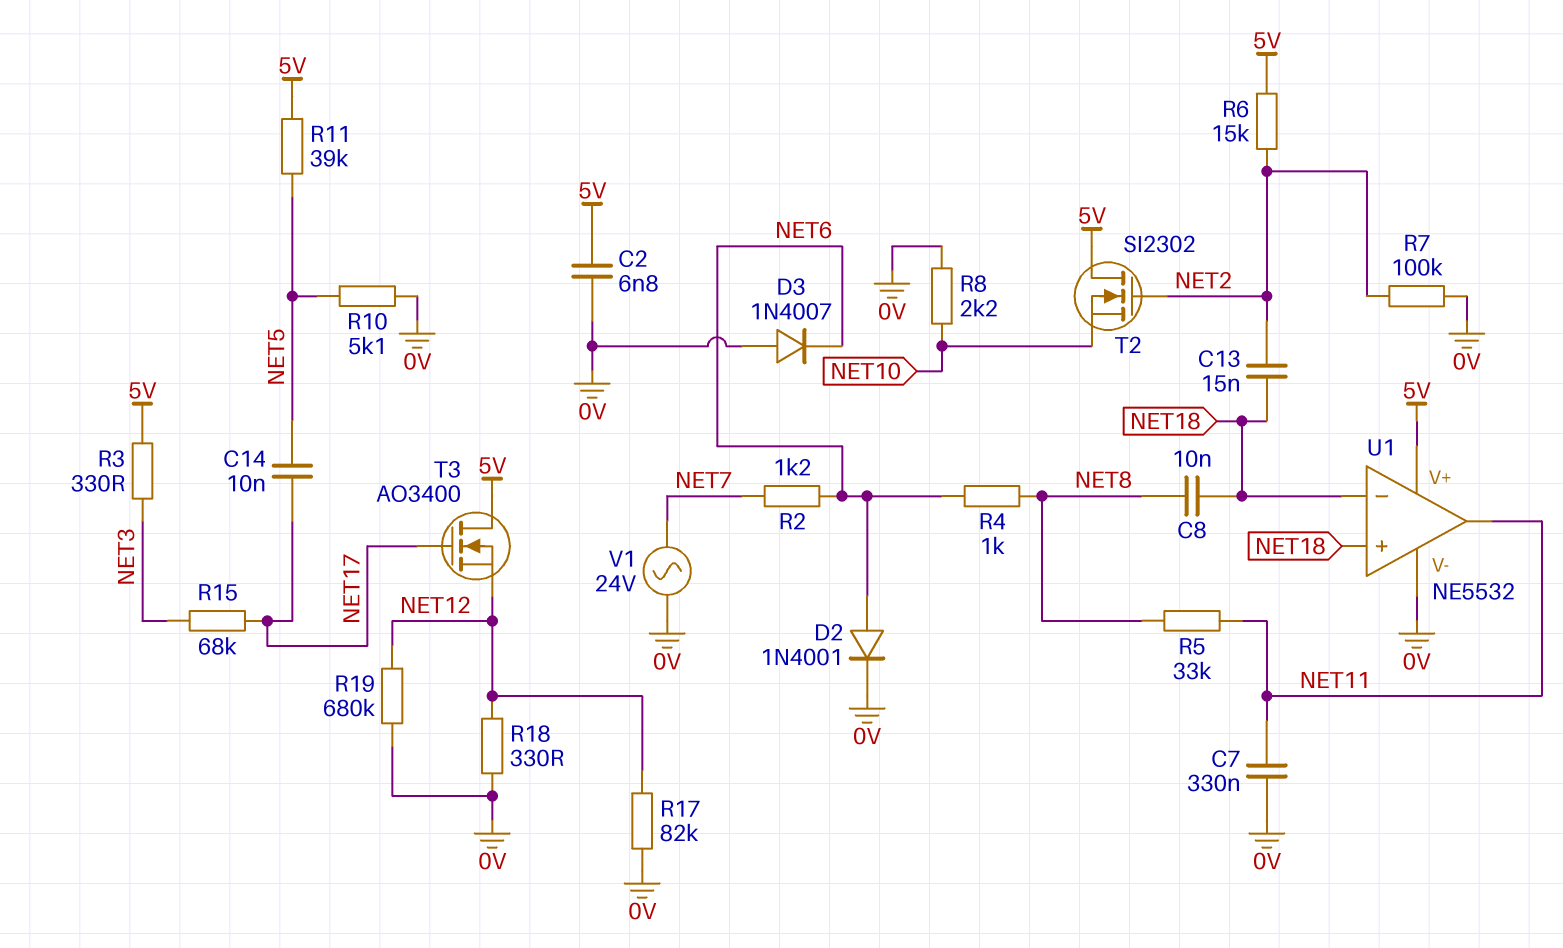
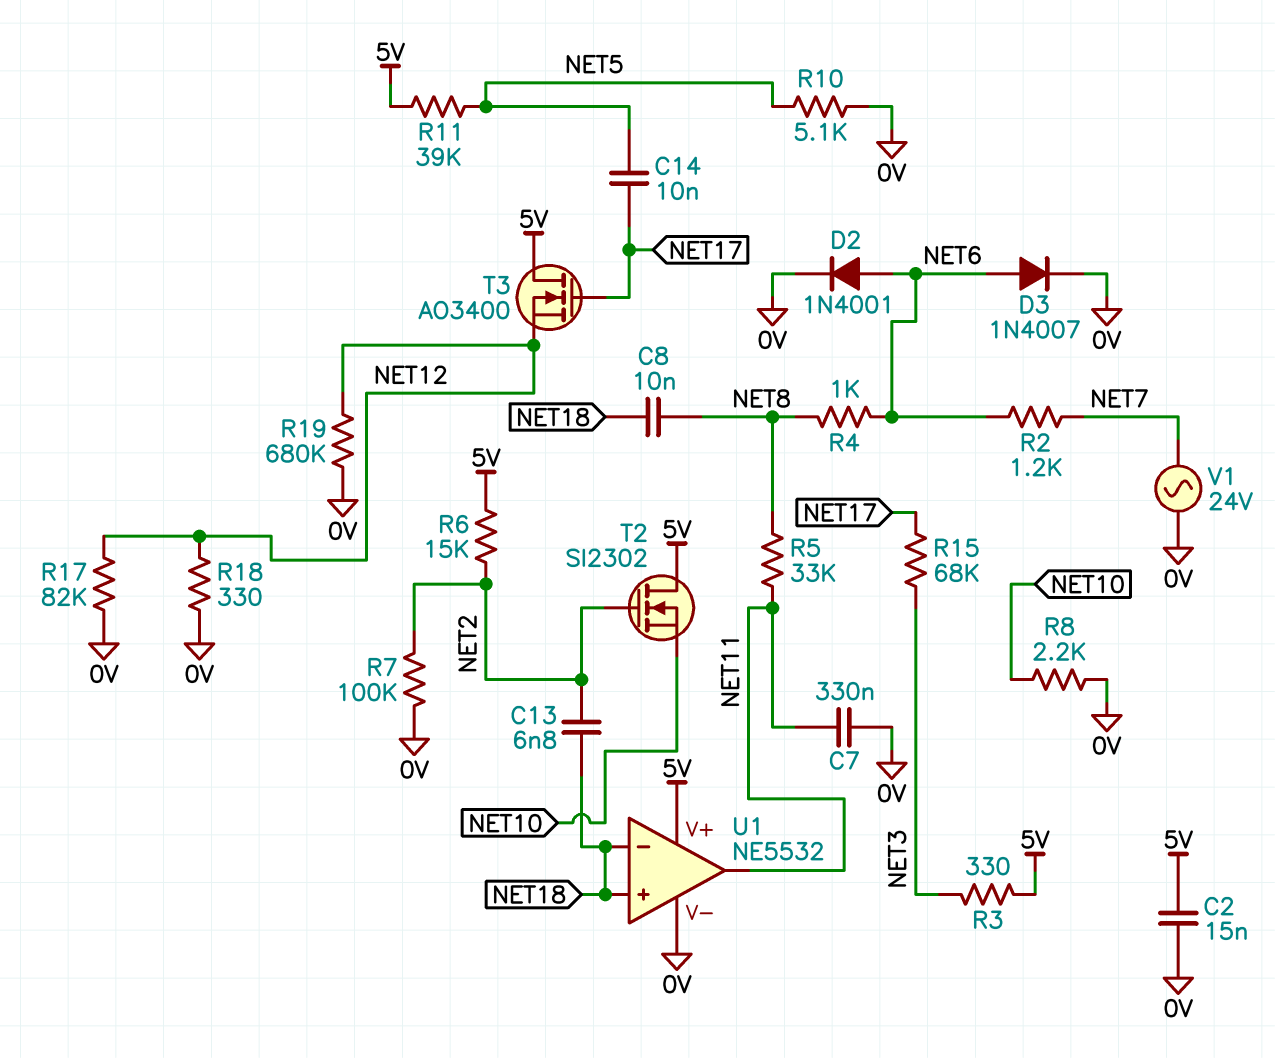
C2: 6.8nF (0V, 5V) -> 15nF (0V, 5V)
C13: 15nF (NET2, NET18) -> 6.8nF (NET2, NET18)
D3: diode 1N4007 (A 0V, K NET6) -> diode 1N4007 (A NET6, K 0V)

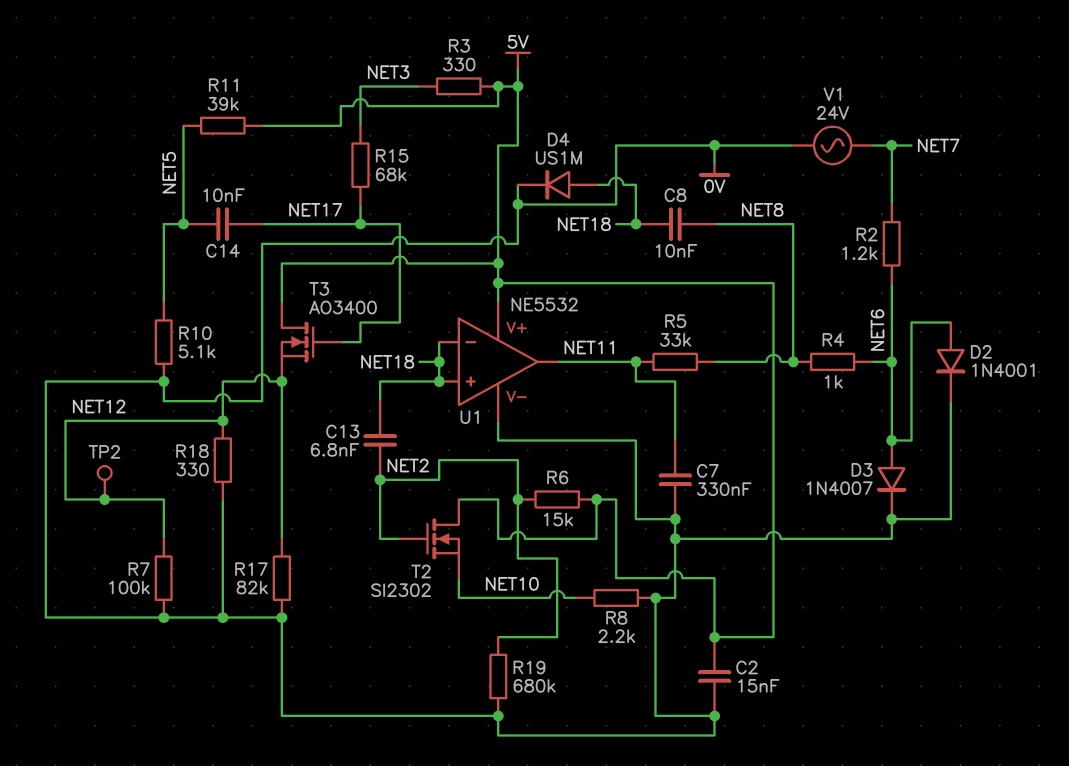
D4: none -> diode US1M (A NET18, K 0V)
R7: 100k (0V, NET2) -> 100k (0V, NET12)
R19: 680k (0V, NET12) -> 680k (0V, NET2)
TP2: none -> test point (NET12)

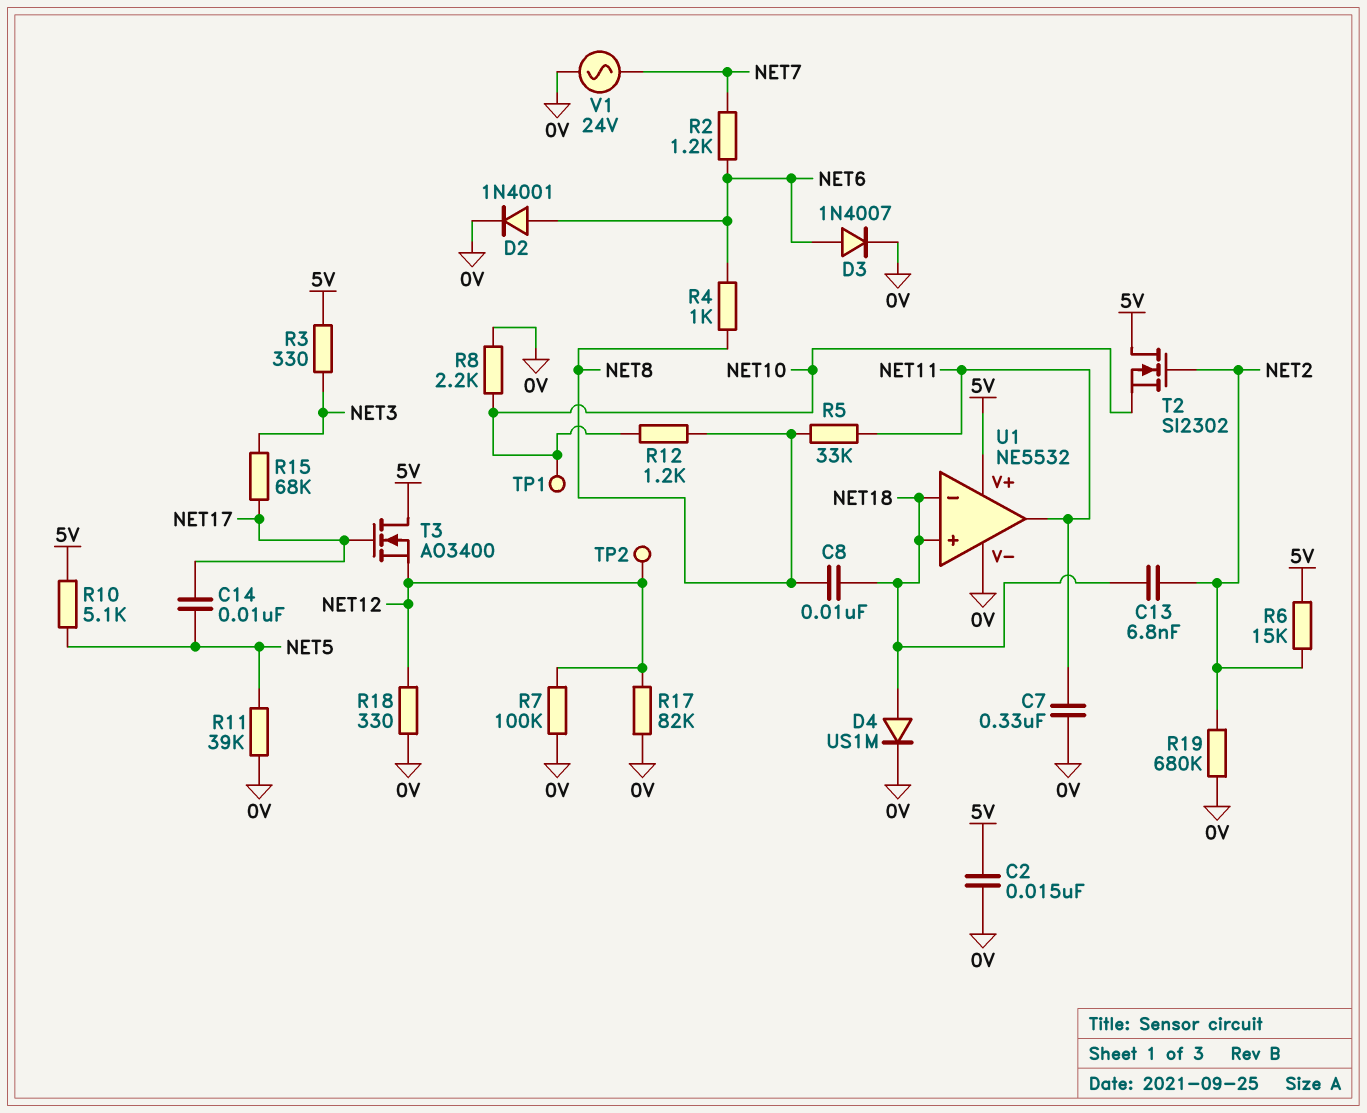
R10: 5.1k (0V, NET5) -> 5.1k (5V, NET5)
R11: 39k (5V, NET5) -> 39k (0V, NET5)
R12: none -> 1.2k (NET8, NET10)
TP1: none -> test point (NET10)

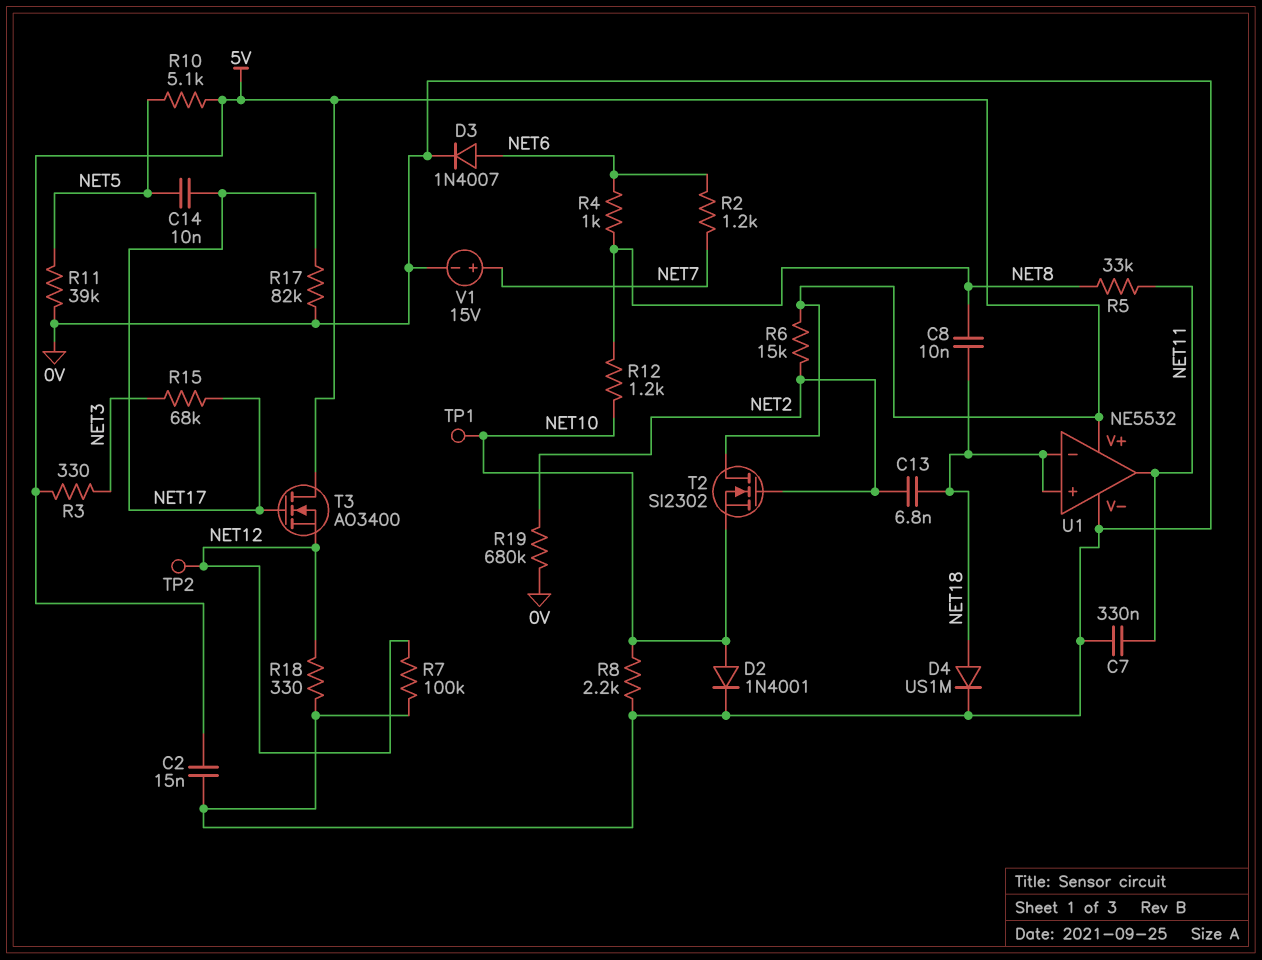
D2: diode 1N4001 (A NET6, K 0V) -> diode 1N4001 (A NET10, K 0V)
R17: 82k (0V, NET12) -> 82k (0V, NET17)
V1: AC 24V (0V, NET7) -> 15V (plus NET7, minus 0V)

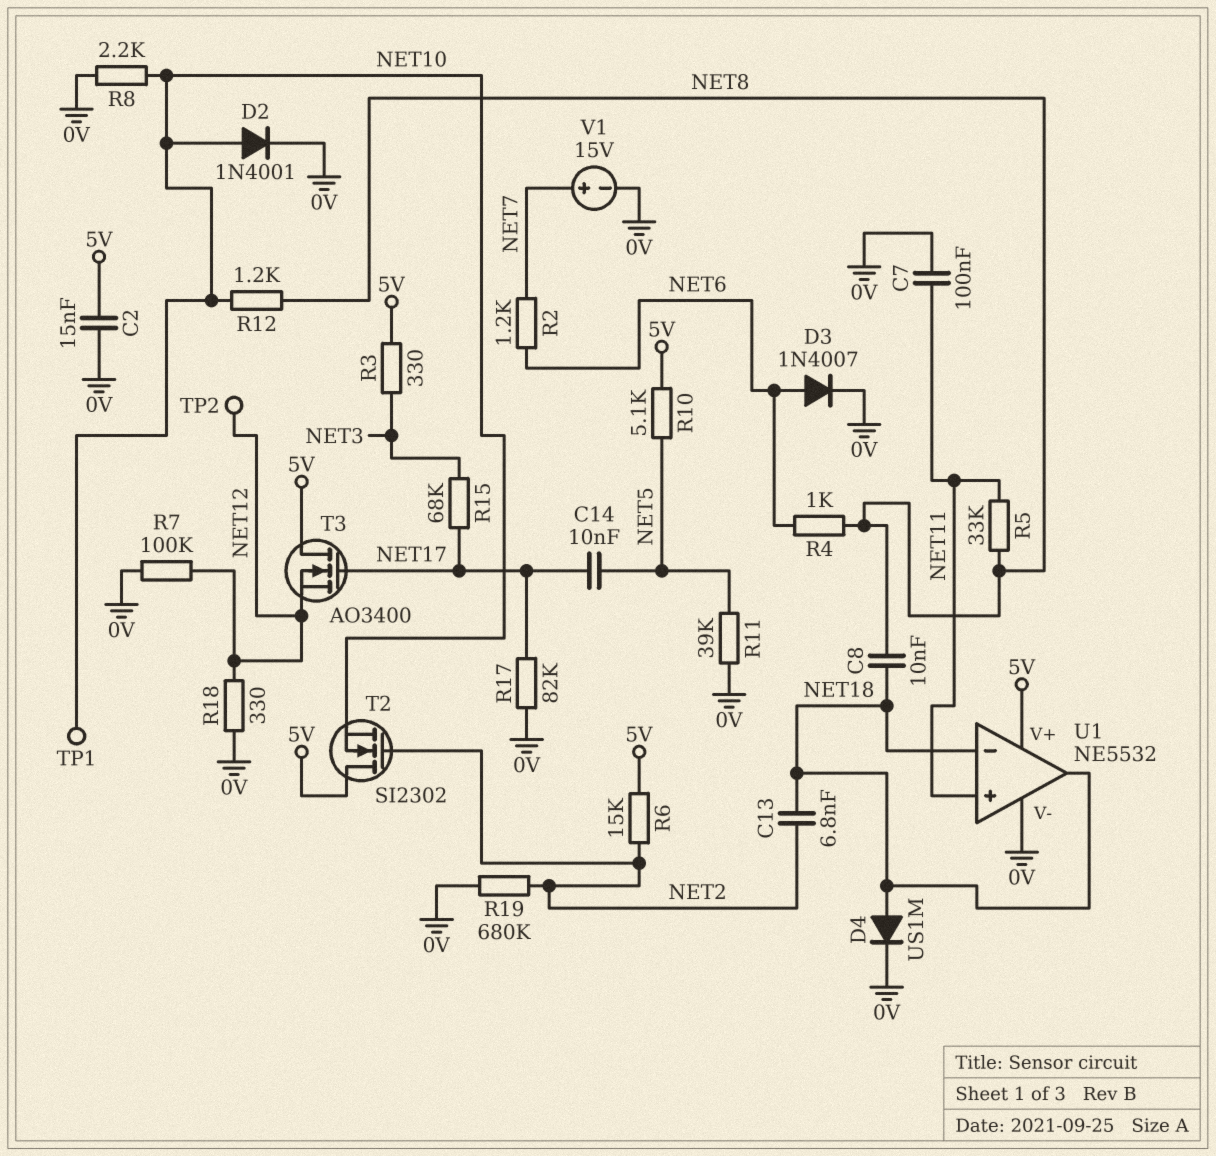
C7: 330nF (0V, NET11) -> 100nF (0V, NET11)
U1 pin in+: NET18 -> NET11
U1 pin out: NET11 -> NET18

